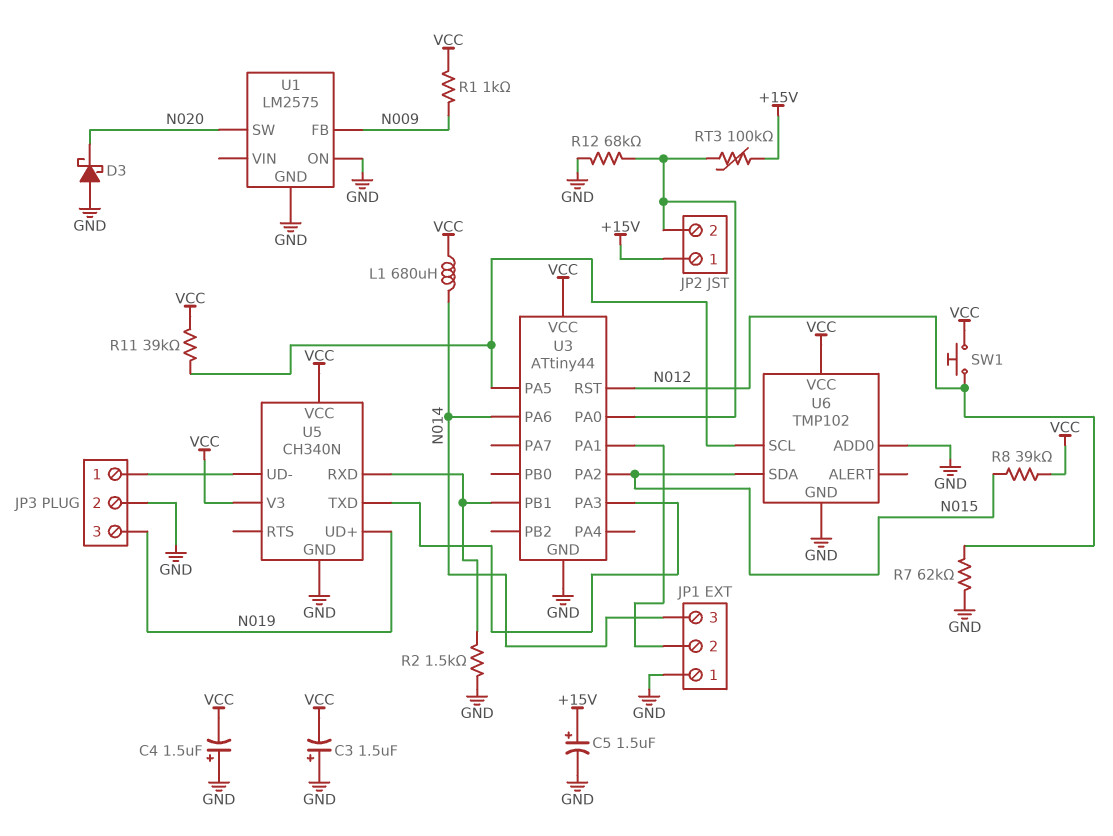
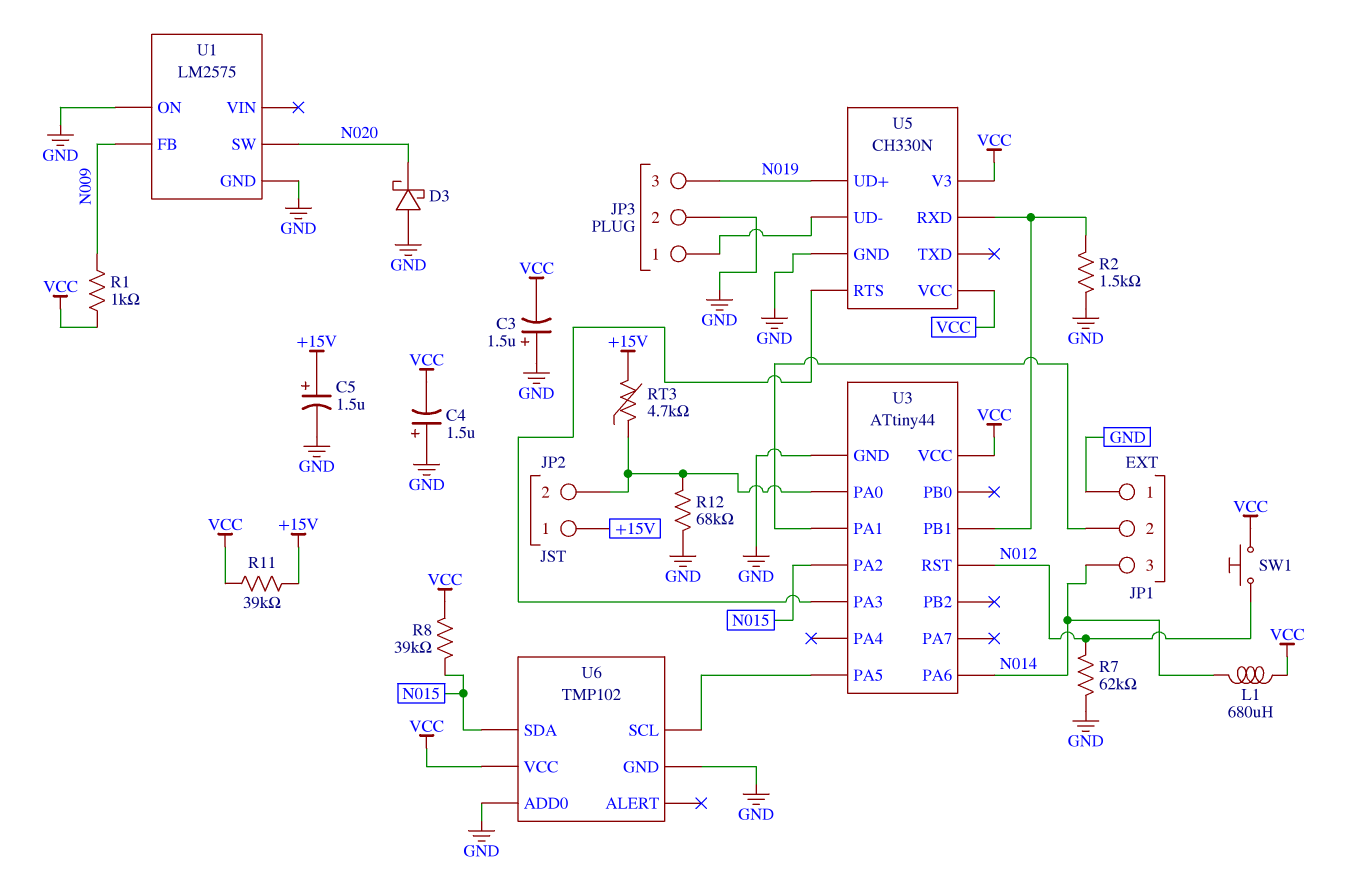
R11: 39k (U3/PA5, VCC) -> 39k (+15V, VCC)
RT3: 100k (+15V, JP2/2) -> 4.7k (+15V, JP2/2)
U5: CH340N -> CH330N
U5 pin RTS: none -> U3/PA3
U5 pin TXD: U3/PA3 -> none

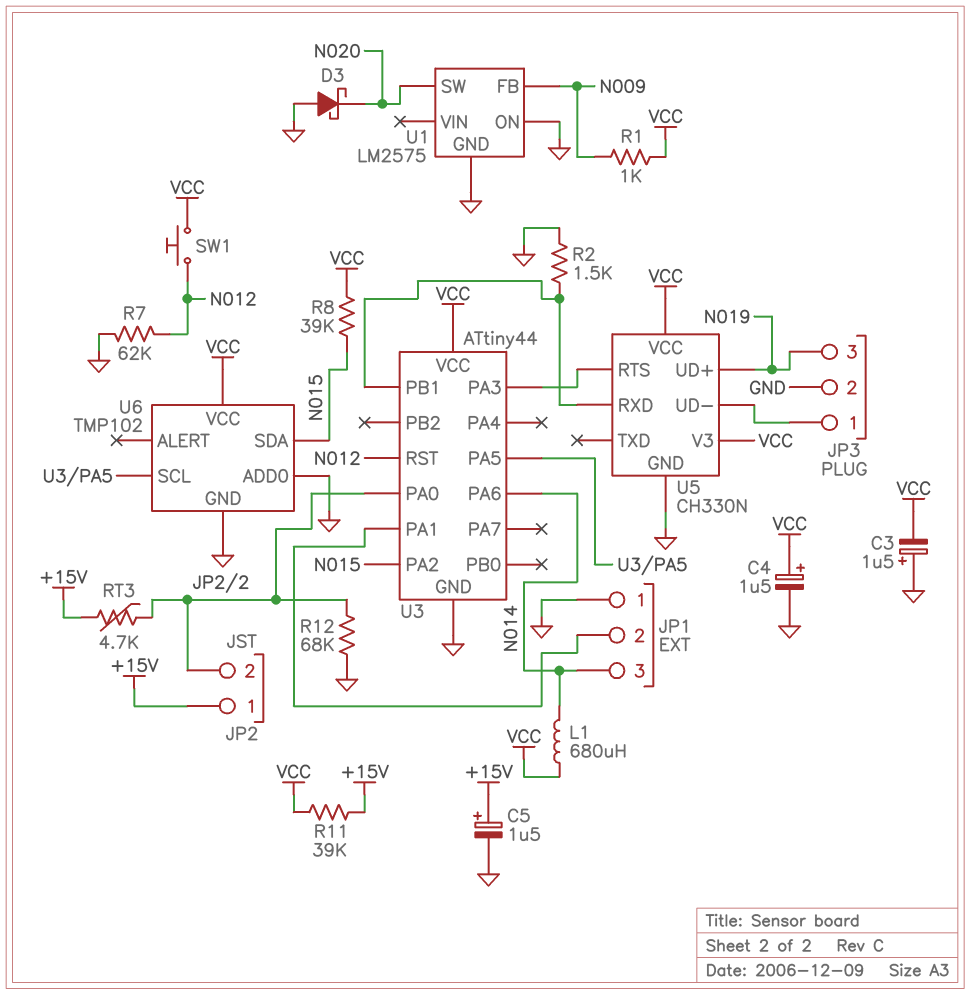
C4: 1.5uF (plus GND, minus VCC) -> 1.5uF (plus VCC, minus GND)

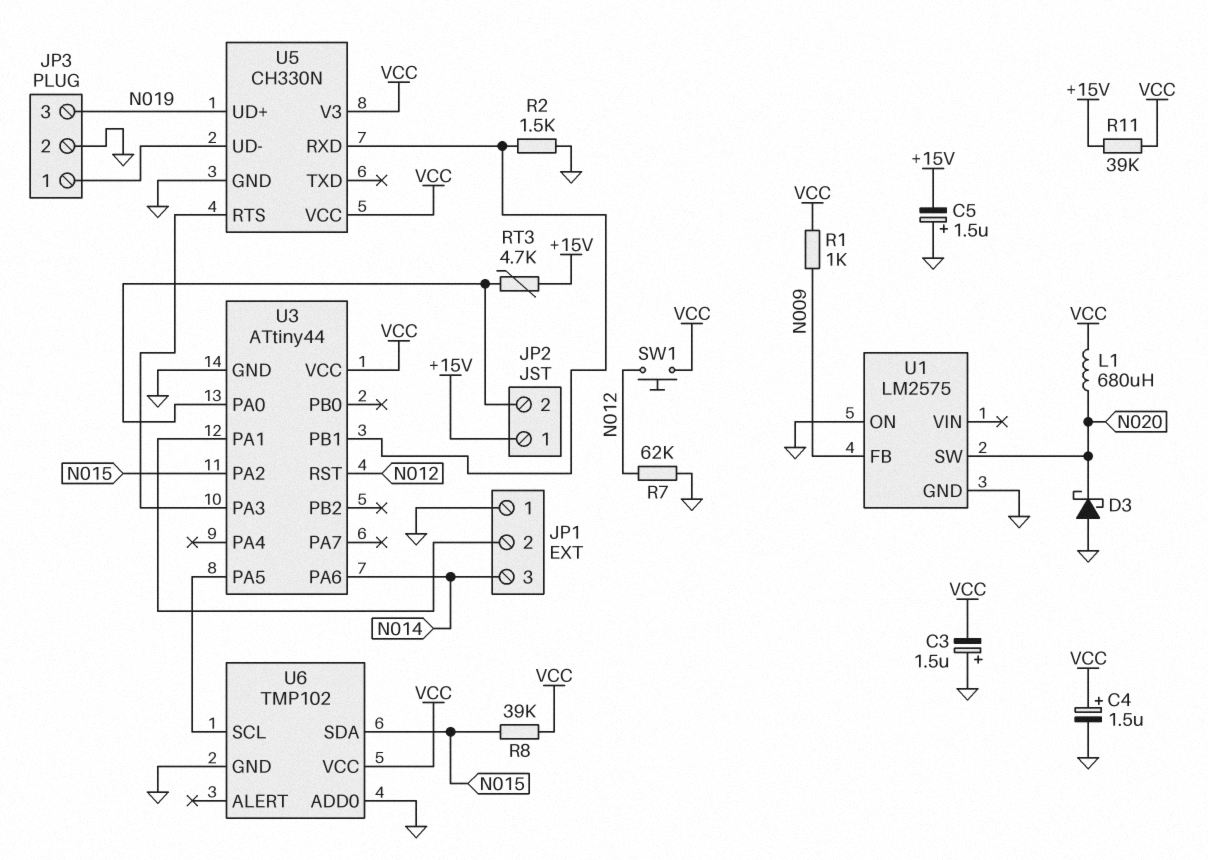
C5: 1.5uF (plus +15V, minus GND) -> 1.5uF (plus GND, minus +15V)
L1: 680uH (N014, VCC) -> 680uH (N020, VCC)
R12: 68k (GND, JP2/2) -> none

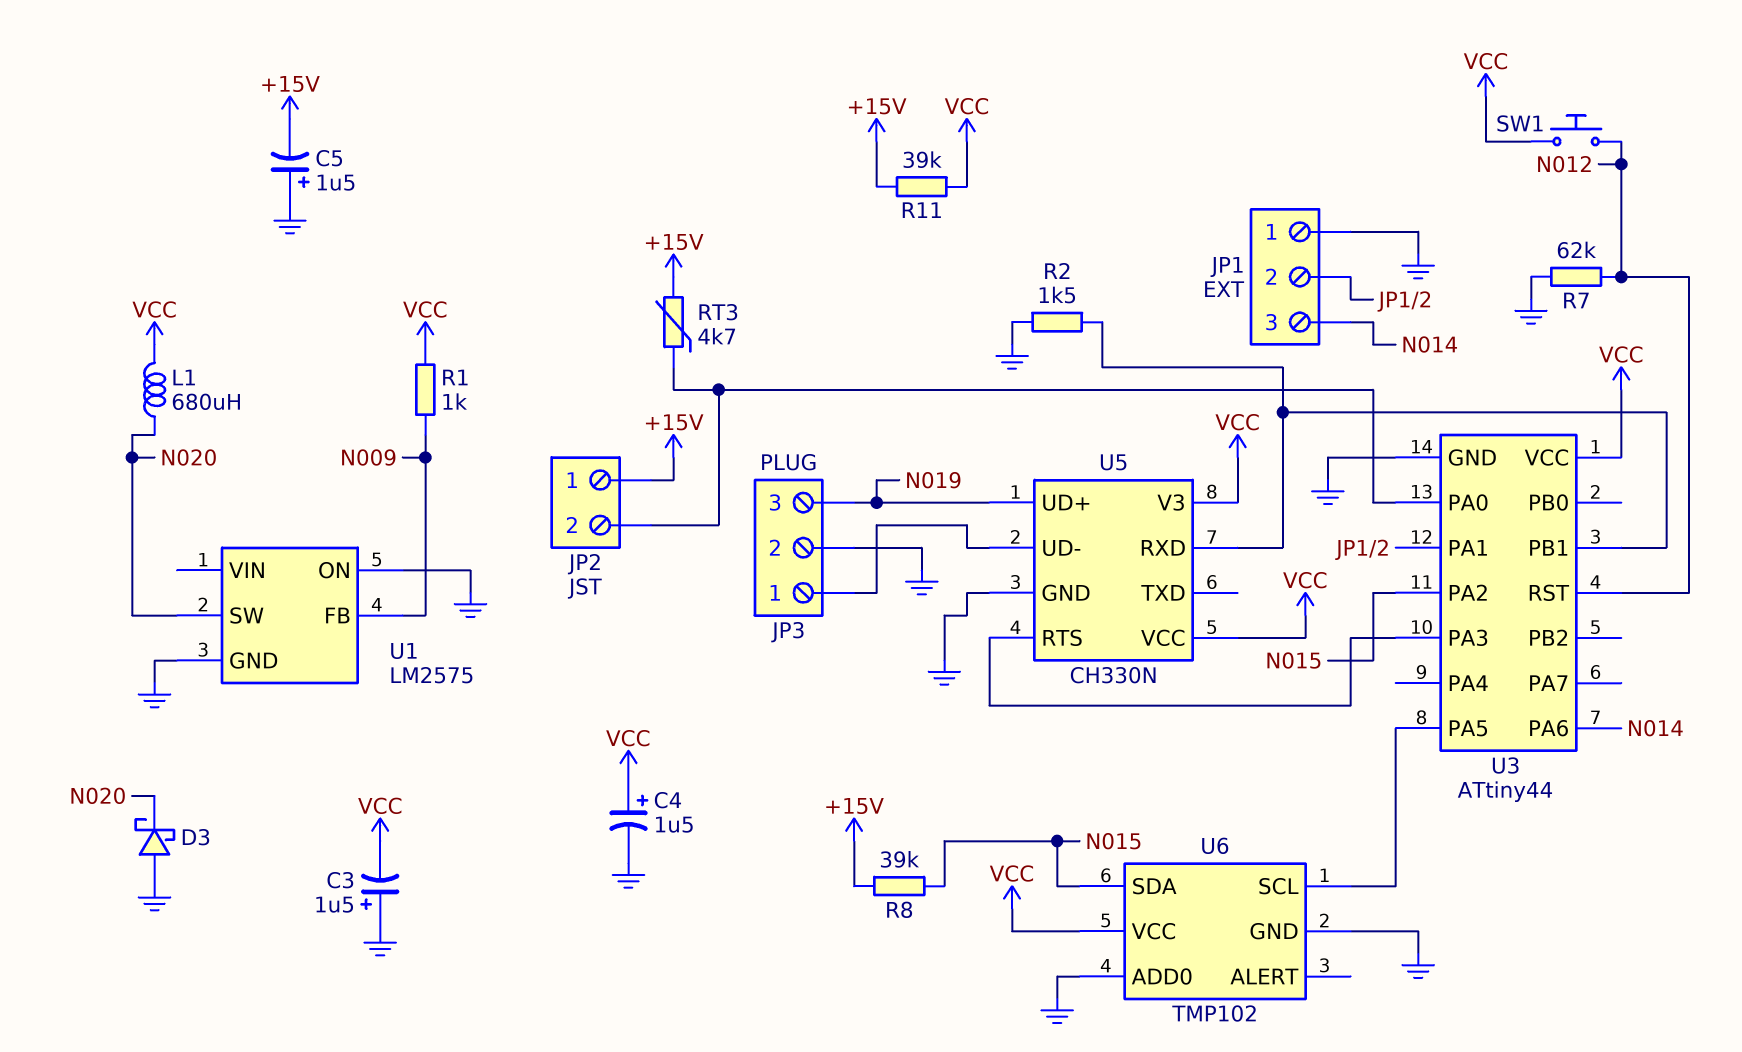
R8: 39k (N015, VCC) -> 39k (+15V, N015)

